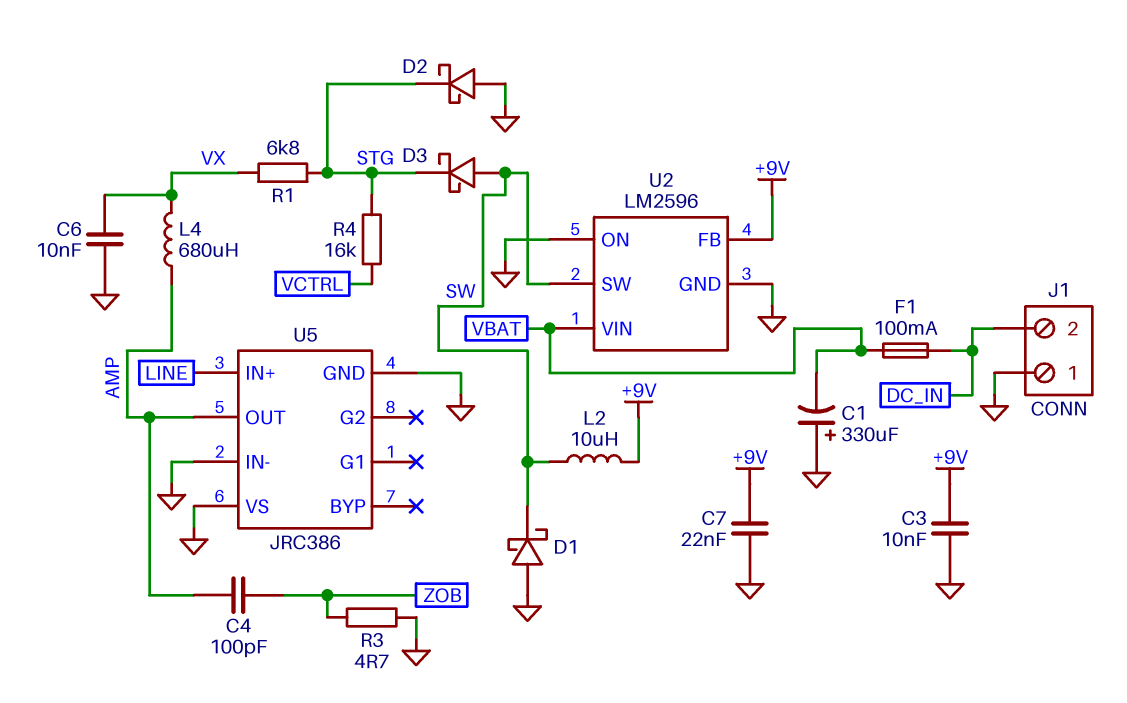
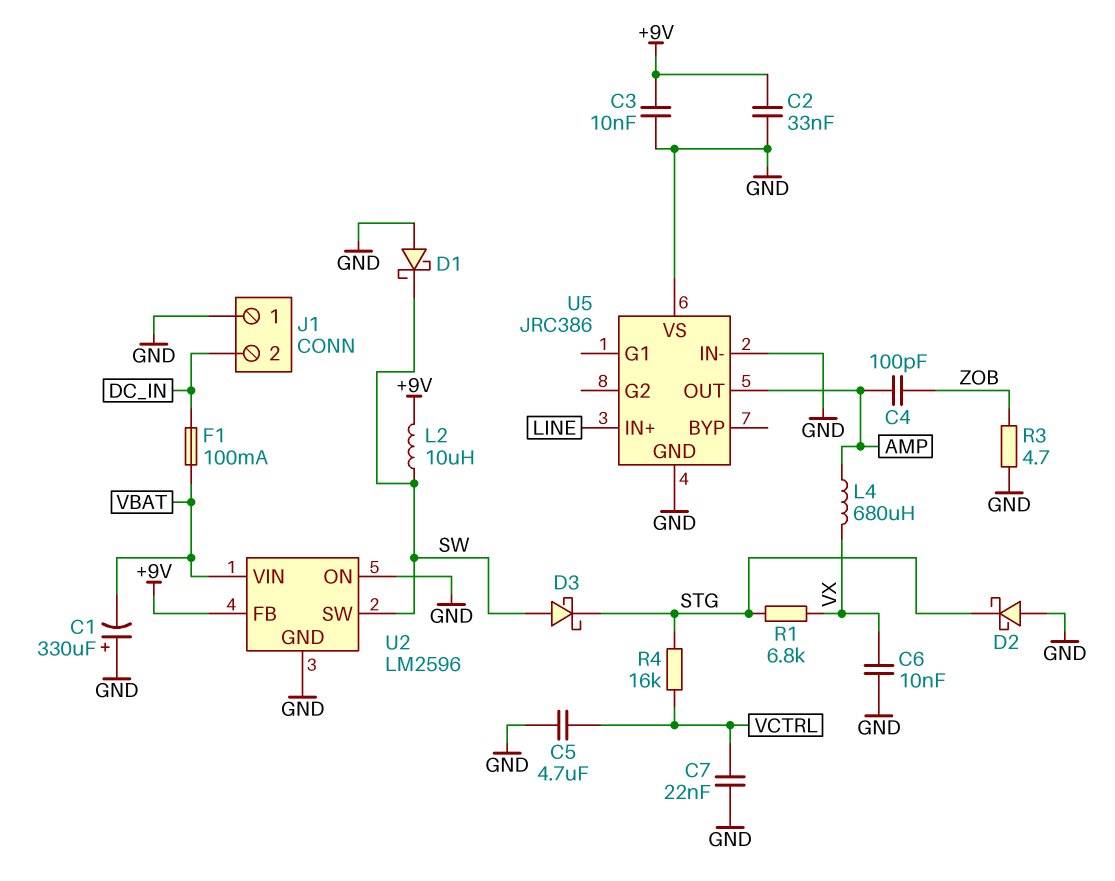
C2: none -> 33nF (+9V, GND)
C5: none -> 4.7uF (GND, VCTRL)
C7: 22nF (+9V, GND) -> 22nF (GND, VCTRL)

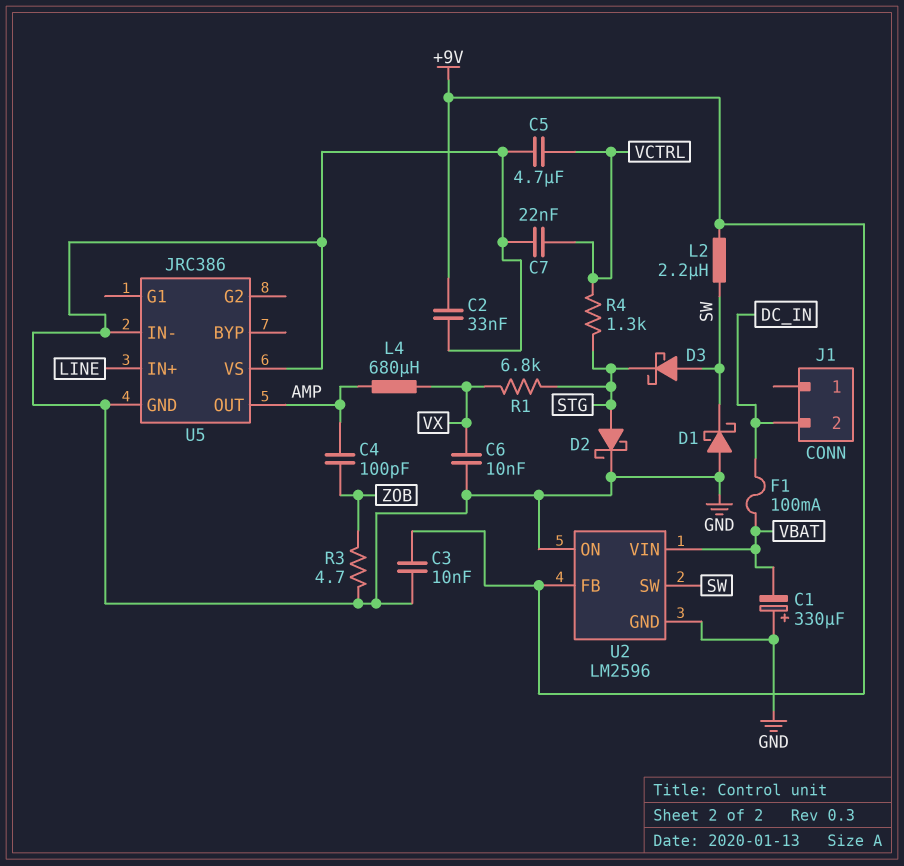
D2: schottky (A GND, K STG) -> schottky (A STG, K GND)
J1 pin 1: GND -> none
L2: 10uH (+9V, SW) -> 2.2uH (+9V, SW)
R4: 16k (STG, VCTRL) -> 1.3k (STG, VCTRL)

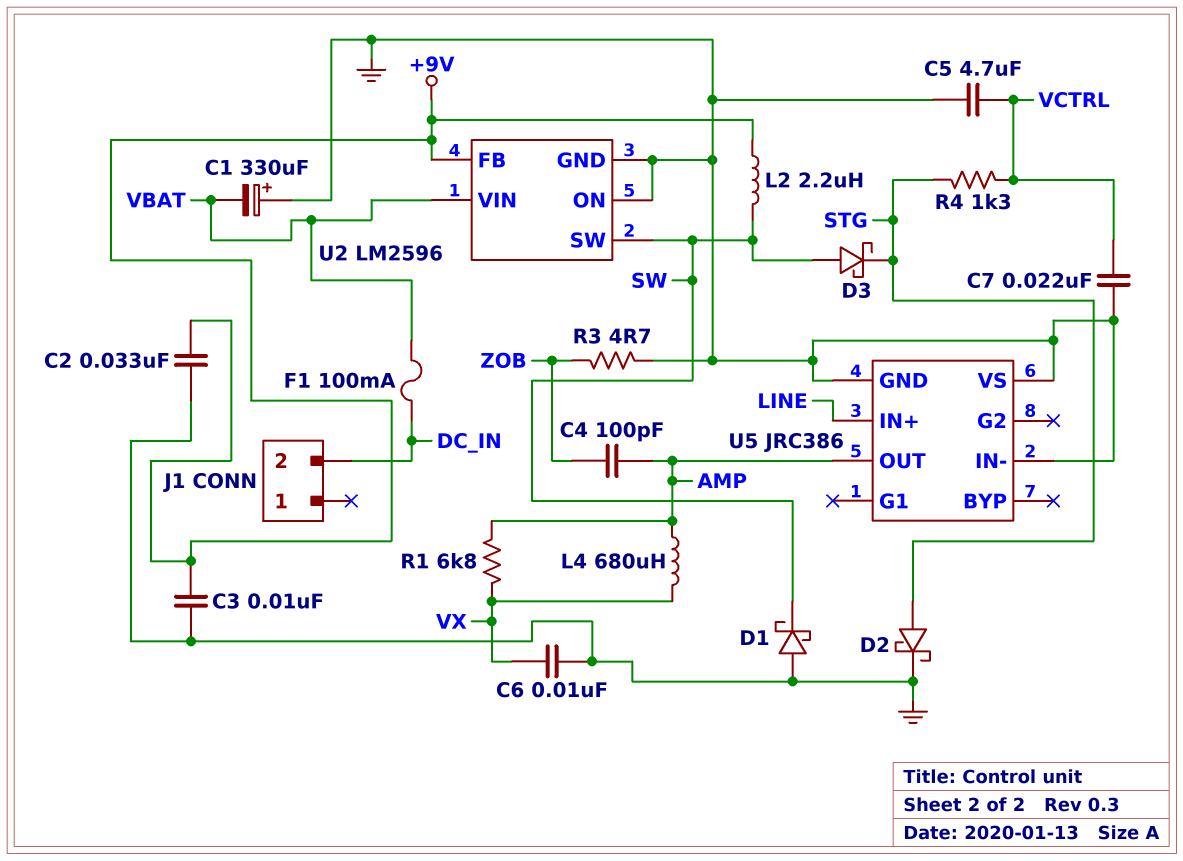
R1: 6.8k (STG, VX) -> 6.8k (AMP, VX)

